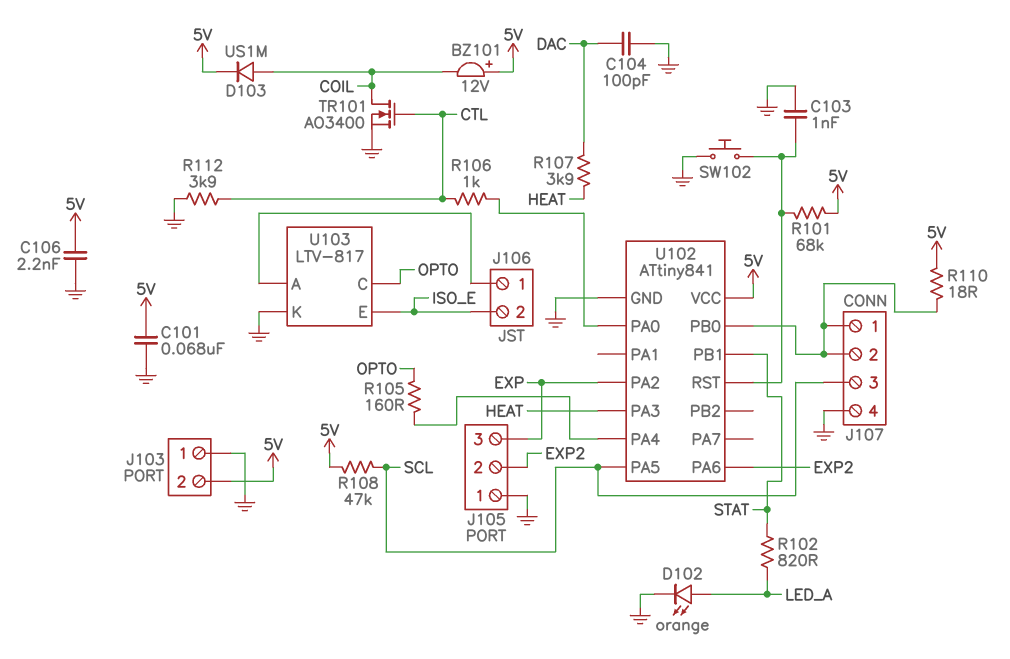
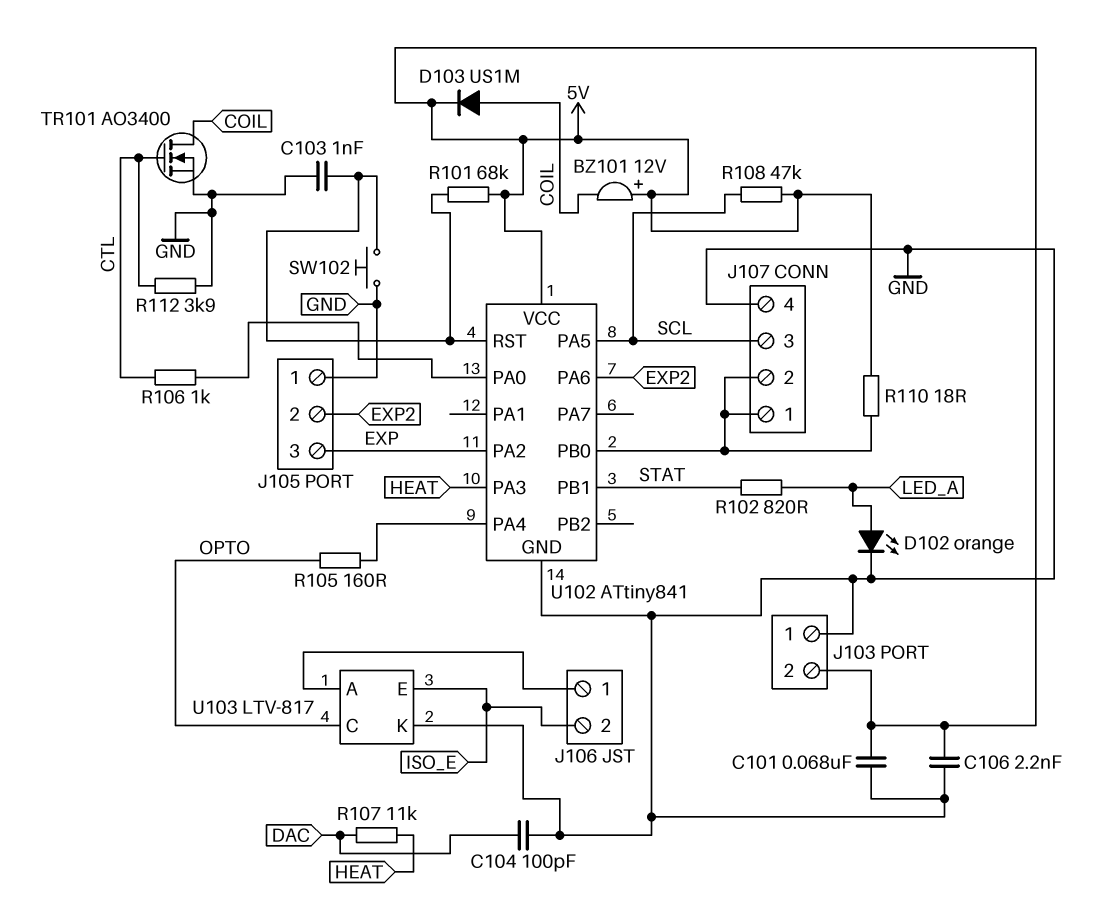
R107: 3.9k (DAC, HEAT) -> 11k (DAC, HEAT)

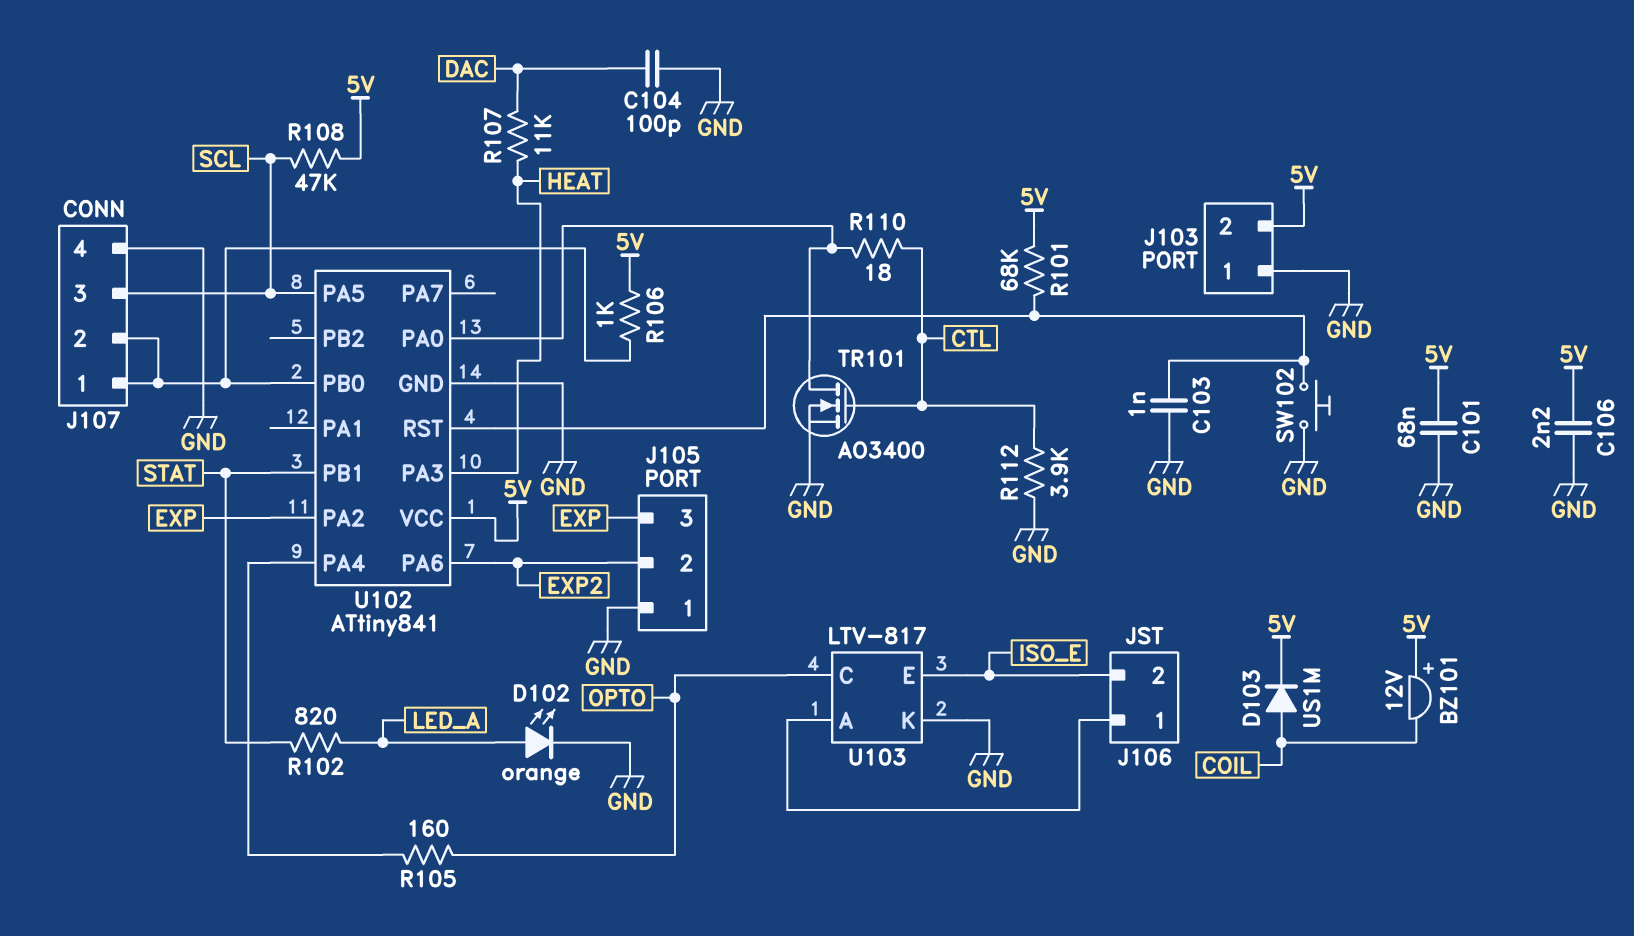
R106: 1k (CTL, U102/PA0) -> 1k (5V, J107/1)
R110: 18 (5V, J107/1) -> 18 (CTL, U102/PA0)
TR101: NMOS AO3400 (G CTL, D COIL, S GND) -> NMOS AO3400 (G CTL, D U102/PA0, S GND)

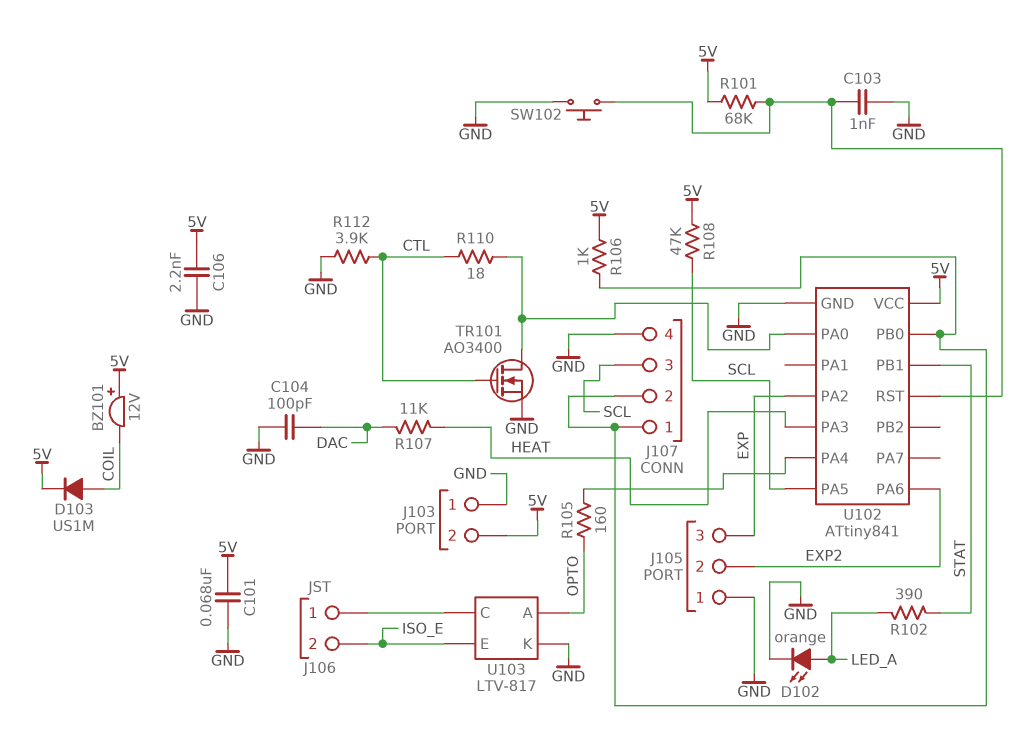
R102: 820 (LED_A, STAT) -> 390 (LED_A, STAT)
U103 pin A: J106/1 -> OPTO
U103 pin C: OPTO -> J106/1

